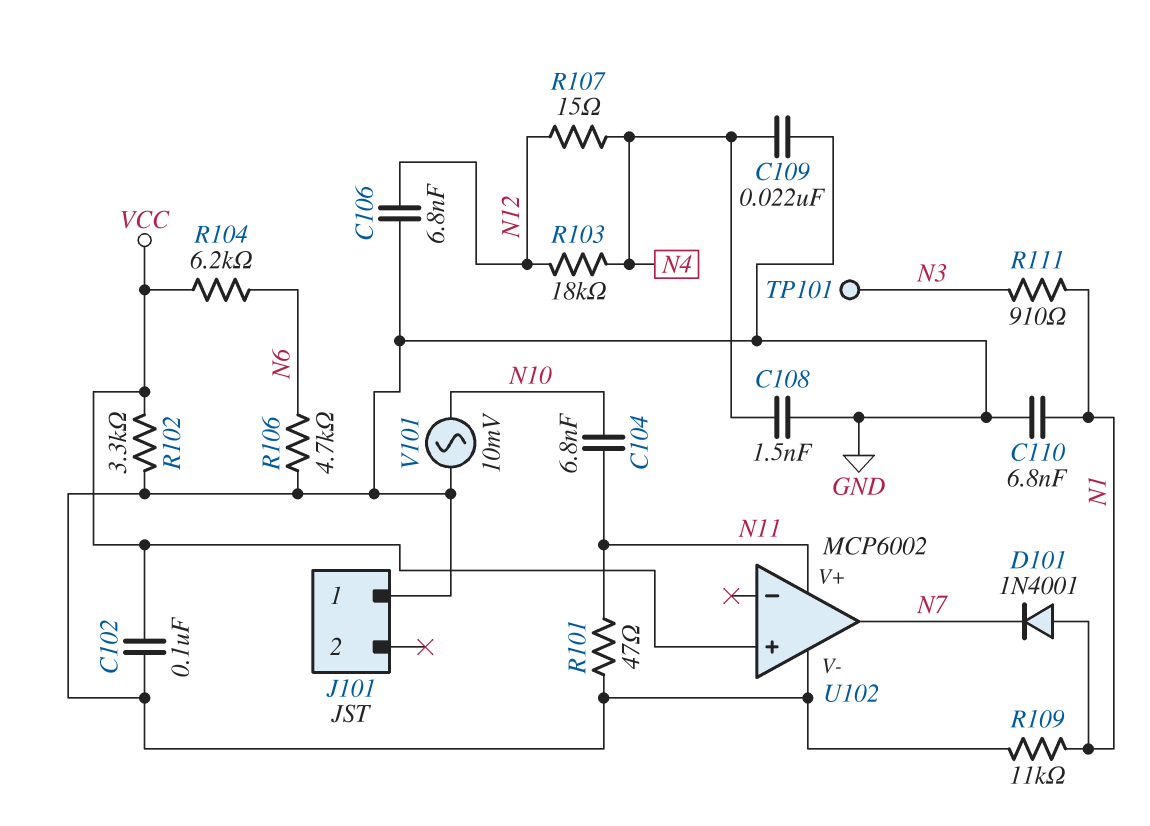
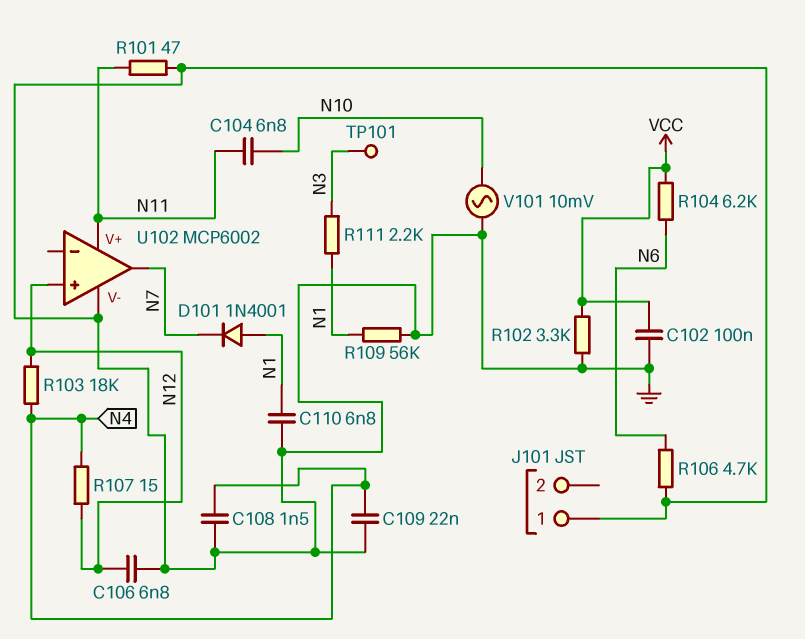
R109: 11k (GND, N1) -> 56k (GND, N1)
R111: 910 (N1, N3) -> 2.2k (N1, N3)
U102 pin in+: VCC -> N12

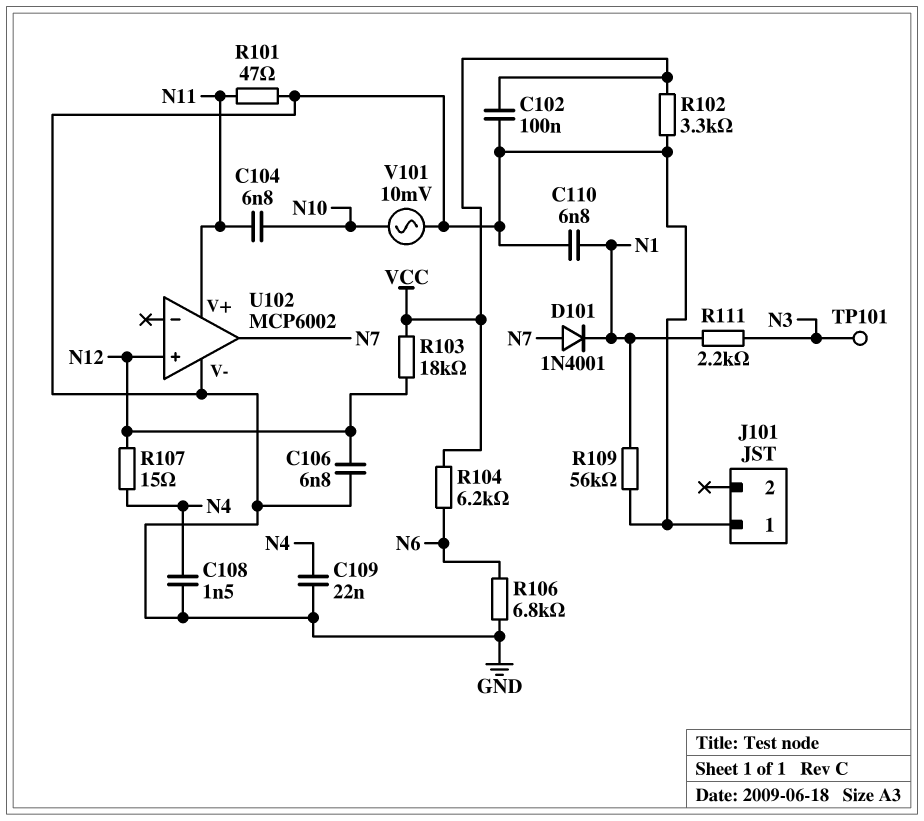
D101: diode 1N4001 (A N1, K N7) -> diode 1N4001 (A N7, K N1)
R103: 18k (N4, N12) -> 18k (N12, VCC)
R106: 4.7k (GND, N6) -> 6.8k (GND, N6)

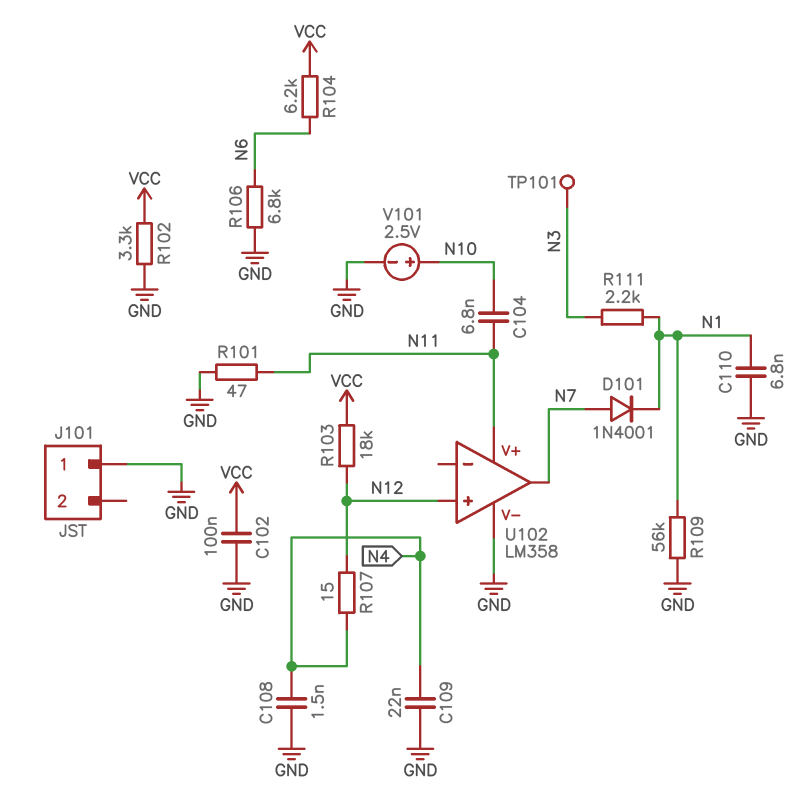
C106: 6.8nF (GND, N12) -> none
U102: MCP6002 -> LM358
V101: AC 10mV (GND, N10) -> 2.5V (plus N10, minus GND)

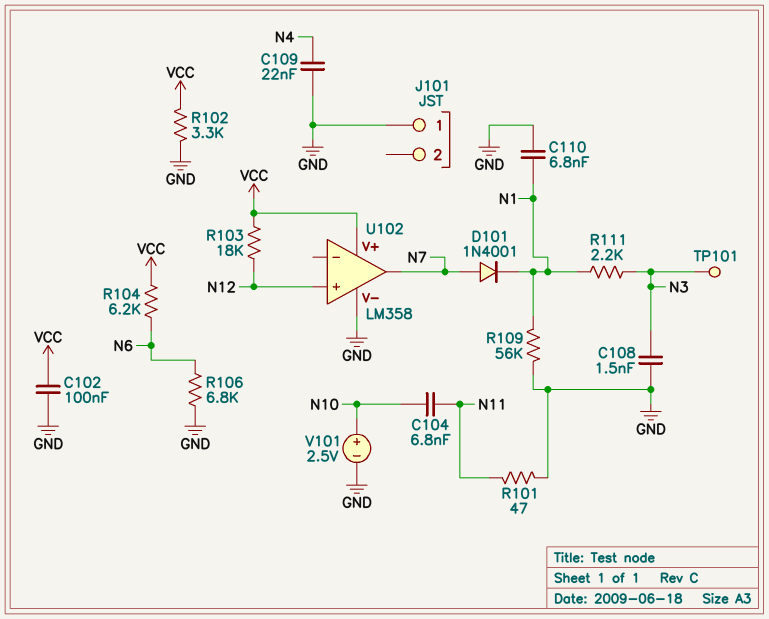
C108: 1.5nF (GND, N4) -> 1.5nF (GND, N3)
R107: 15 (N4, N12) -> none
U102 pin V+: N11 -> VCC

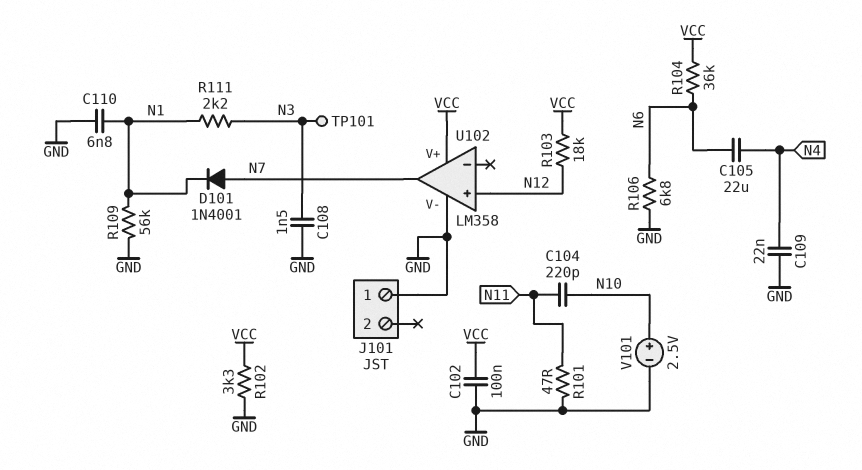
C104: 6.8nF (N10, N11) -> 220pF (N10, N11)
C105: none -> 22uF (N4, N6)
R104: 6.2k (N6, VCC) -> 36k (N6, VCC)

